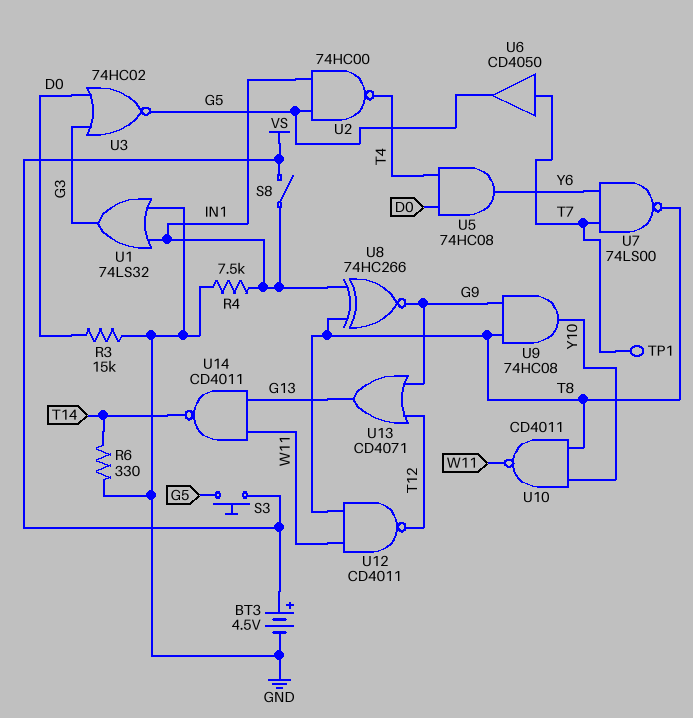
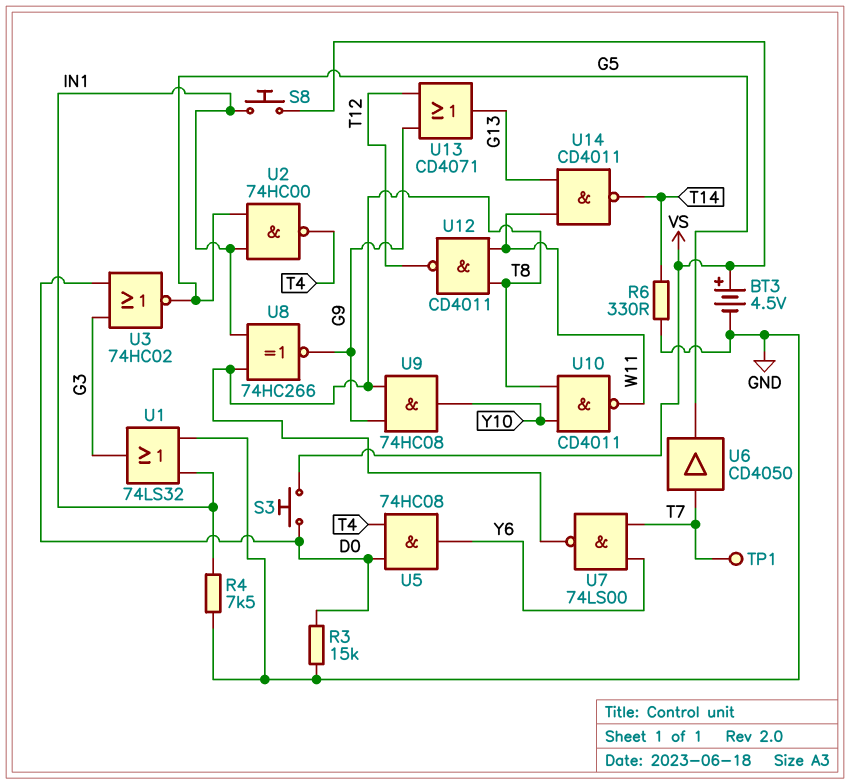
S3: button (G5, VS) -> button (D0, VS)
S8: switch (IN1, VS) -> button (IN1, VS)

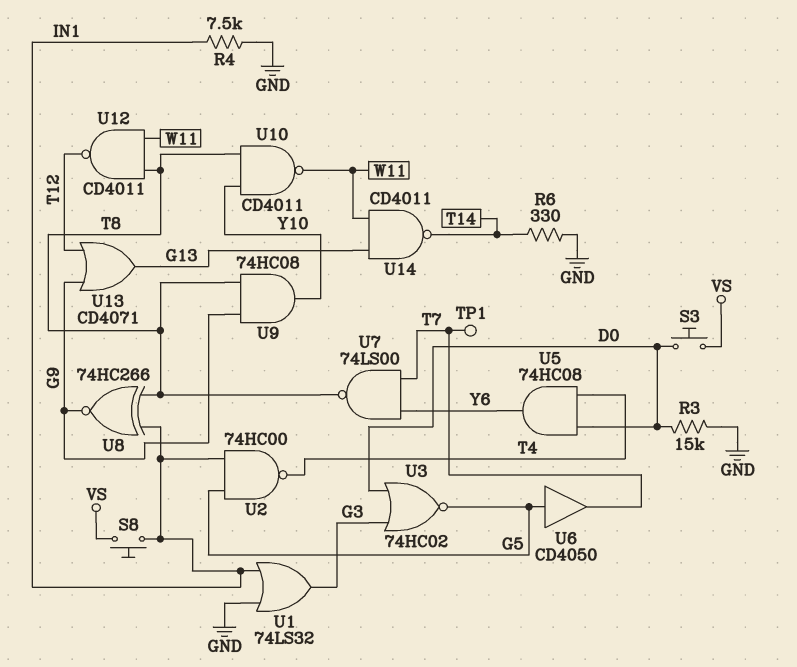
BT3: 4.5V (plus VS, minus GND) -> none
U6: buffer CD4050 (in T7, out G5) -> buffer CD4050 (in G5, out T7)

